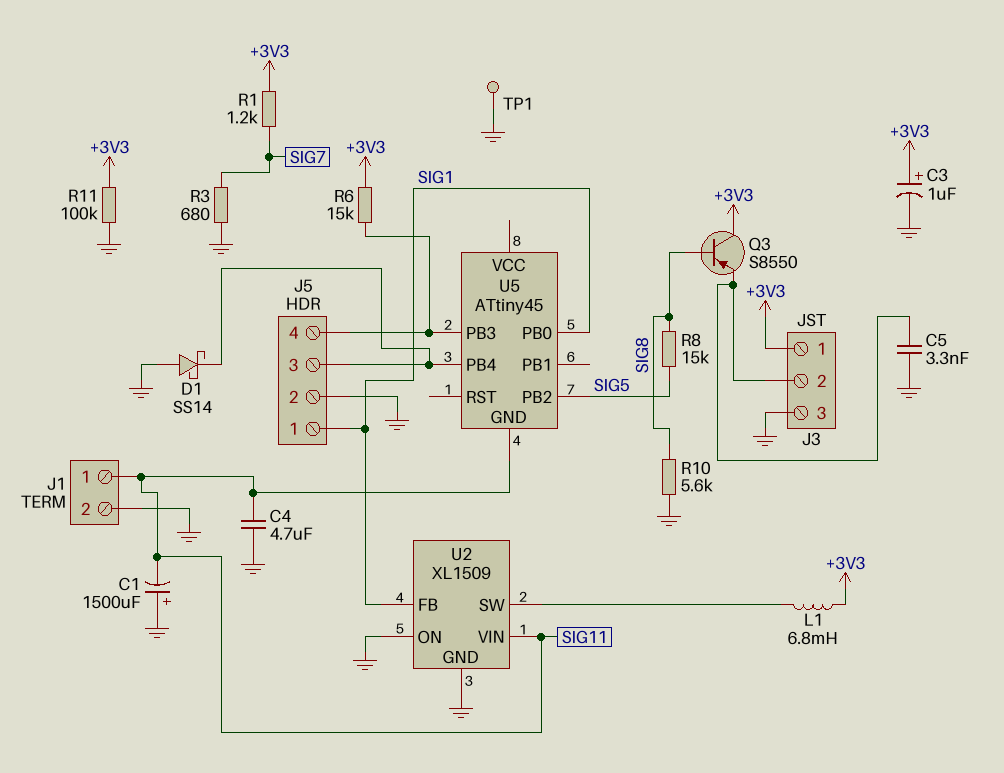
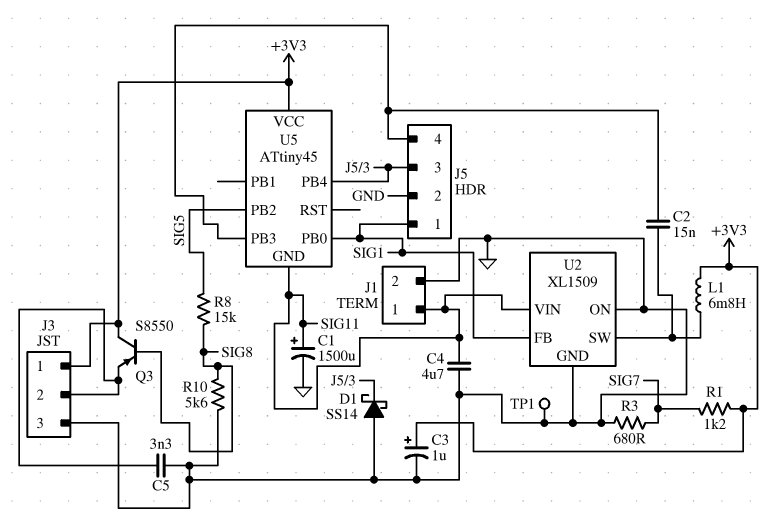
C1: 1500uF (plus GND, minus SIG11) -> 1500uF (plus SIG11, minus GND)
C2: none -> 15nF (J5/4, U2/SW)
R6: 15k (+3V3, J5/4) -> none
R11: 100k (+3V3, GND) -> none
U5 pin VCC: none -> +3V3

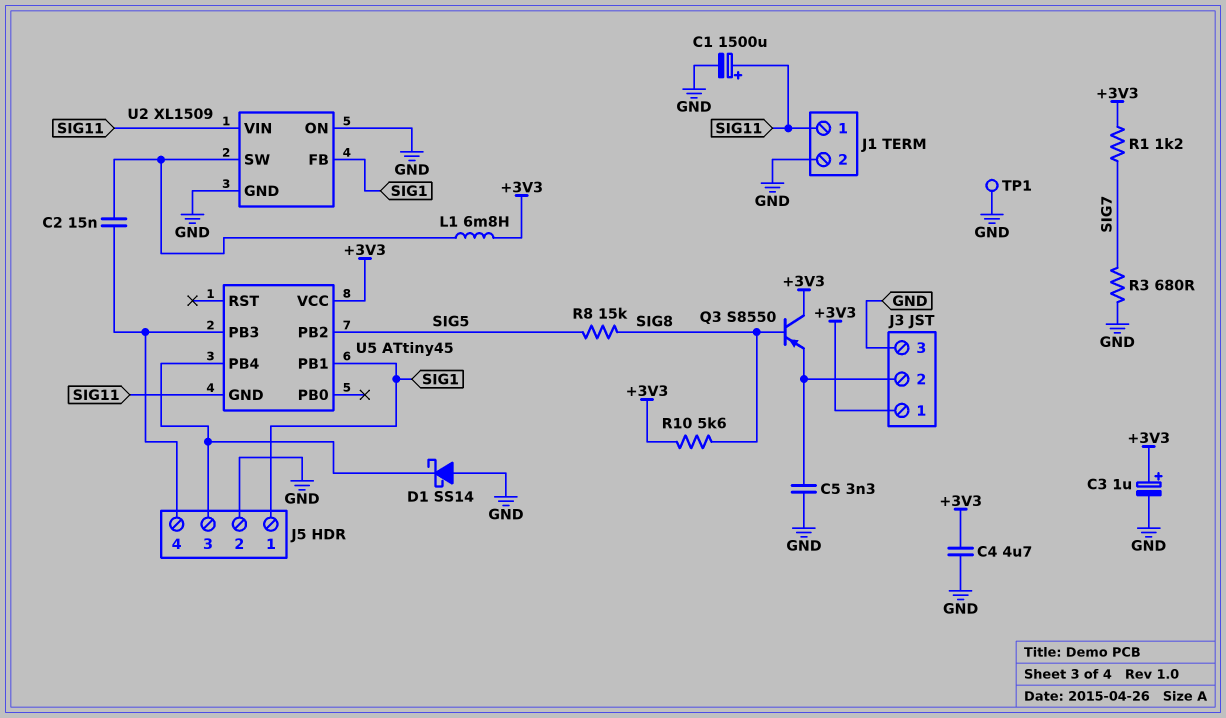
C4: 4.7uF (GND, SIG11) -> 4.7uF (+3V3, GND)
R10: 5.6k (GND, SIG8) -> 5.6k (+3V3, SIG8)
U5 pin PB0: SIG1 -> none
U5 pin PB1: none -> SIG1

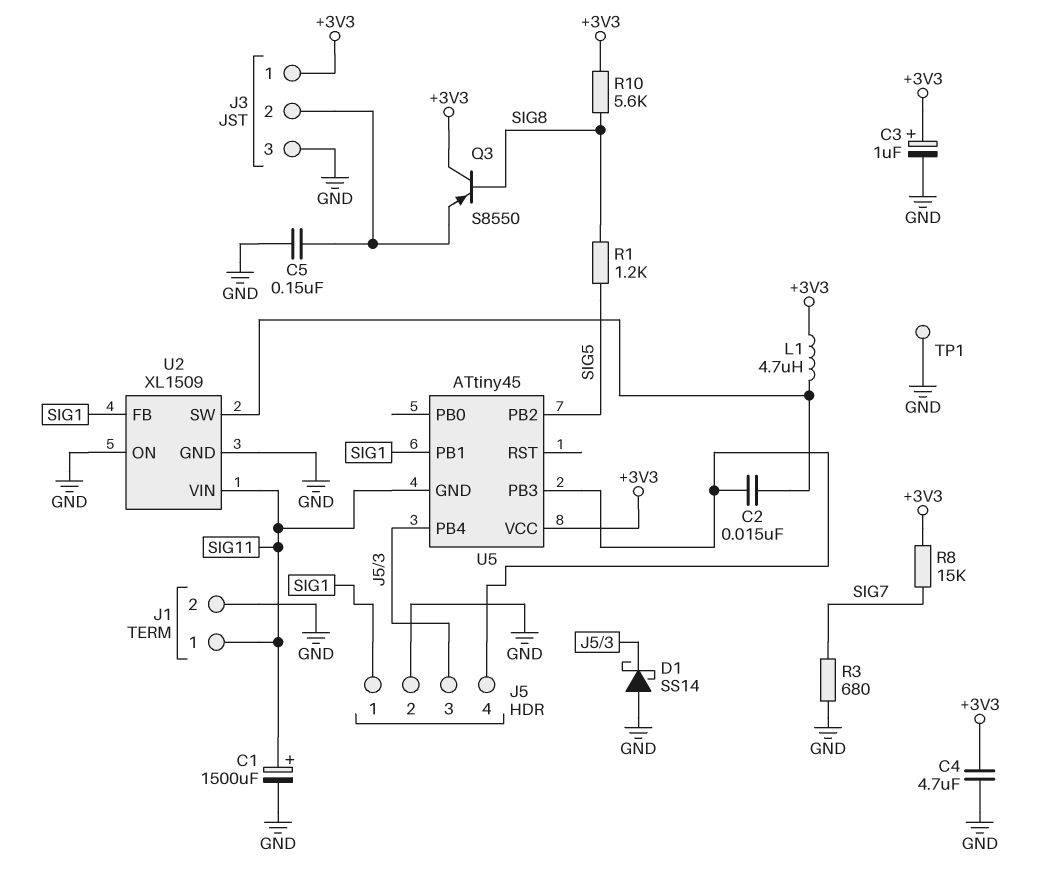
C5: 3.3nF (GND, J3/2) -> 150nF (GND, J3/2)
L1: 6.8mH (+3V3, U2/SW) -> 4.7uH (+3V3, U2/SW)
R1: 1.2k (+3V3, SIG7) -> 1.2k (SIG5, SIG8)
R8: 15k (SIG5, SIG8) -> 15k (+3V3, SIG7)

